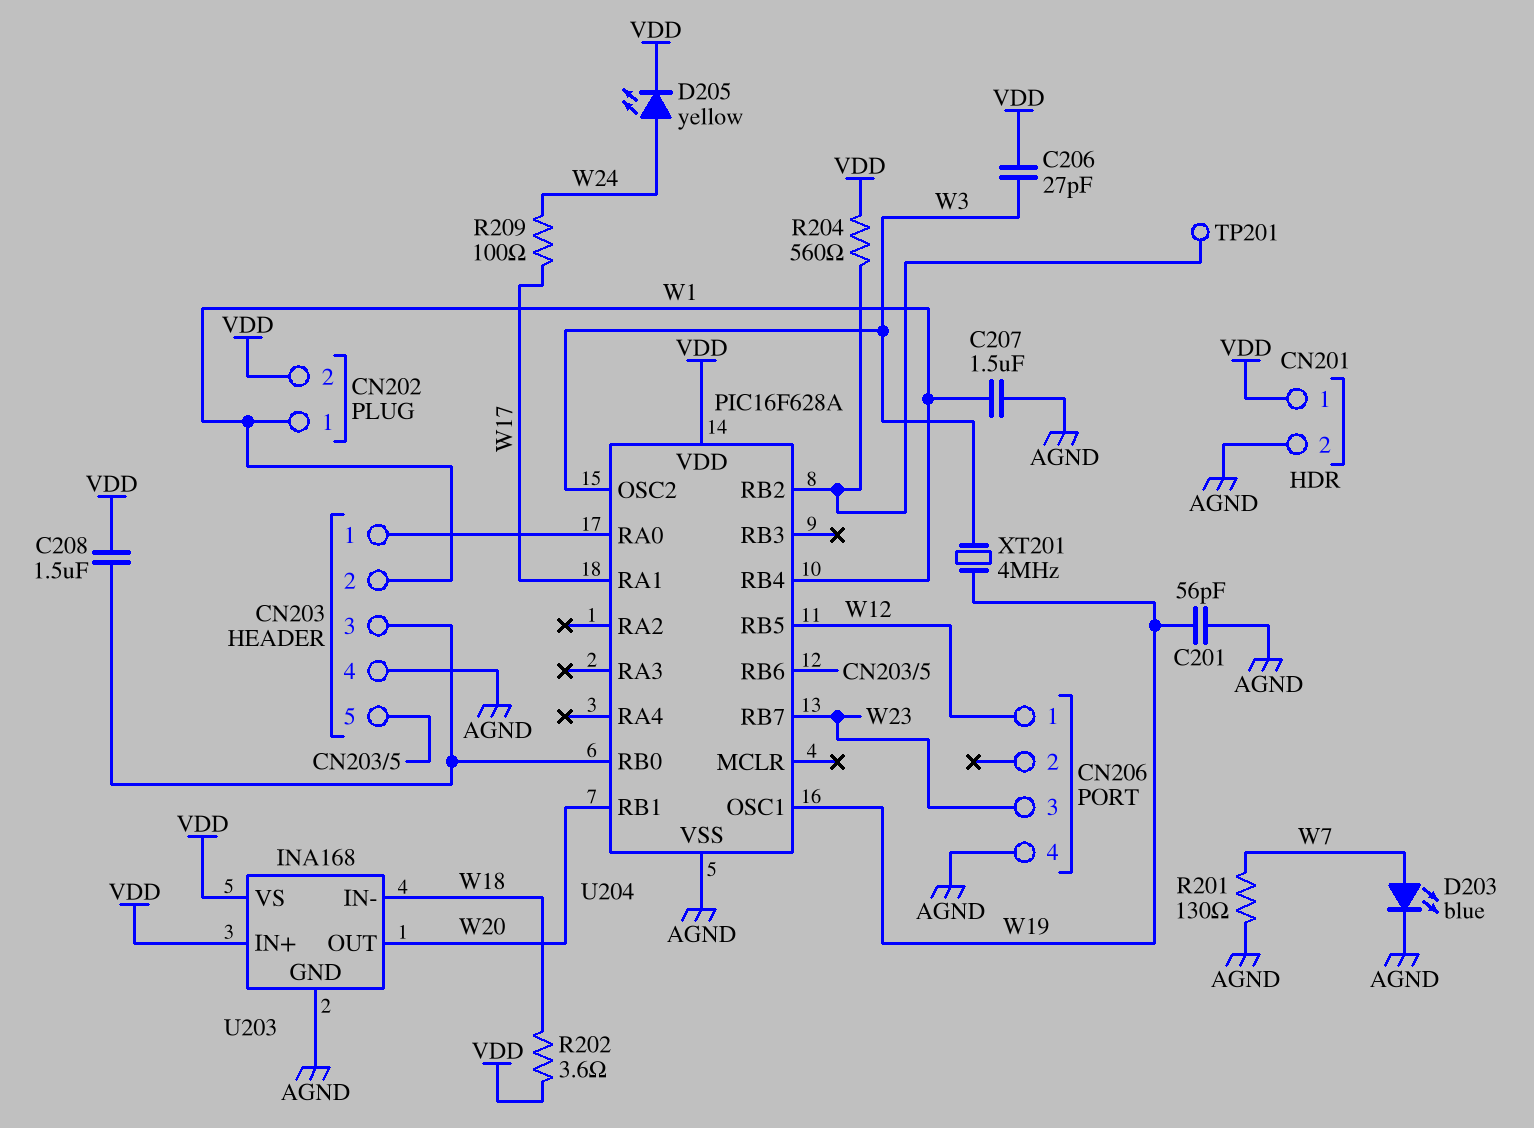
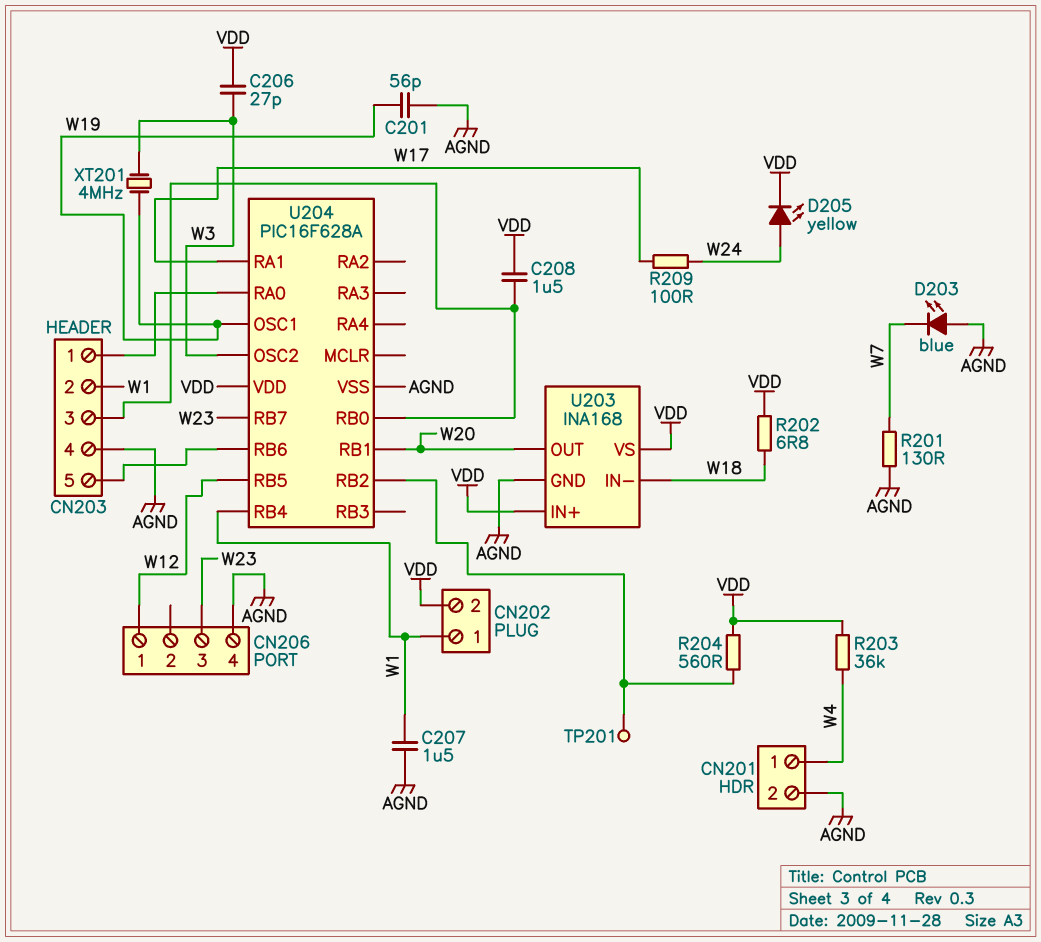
CN201 pin 1: VDD -> W4
D203: LED blue (A W7, K AGND) -> LED blue (A AGND, K W7)
R202: 3.6 (VDD, W18) -> 6.8 (VDD, W18)
R203: none -> 36k (VDD, W4)

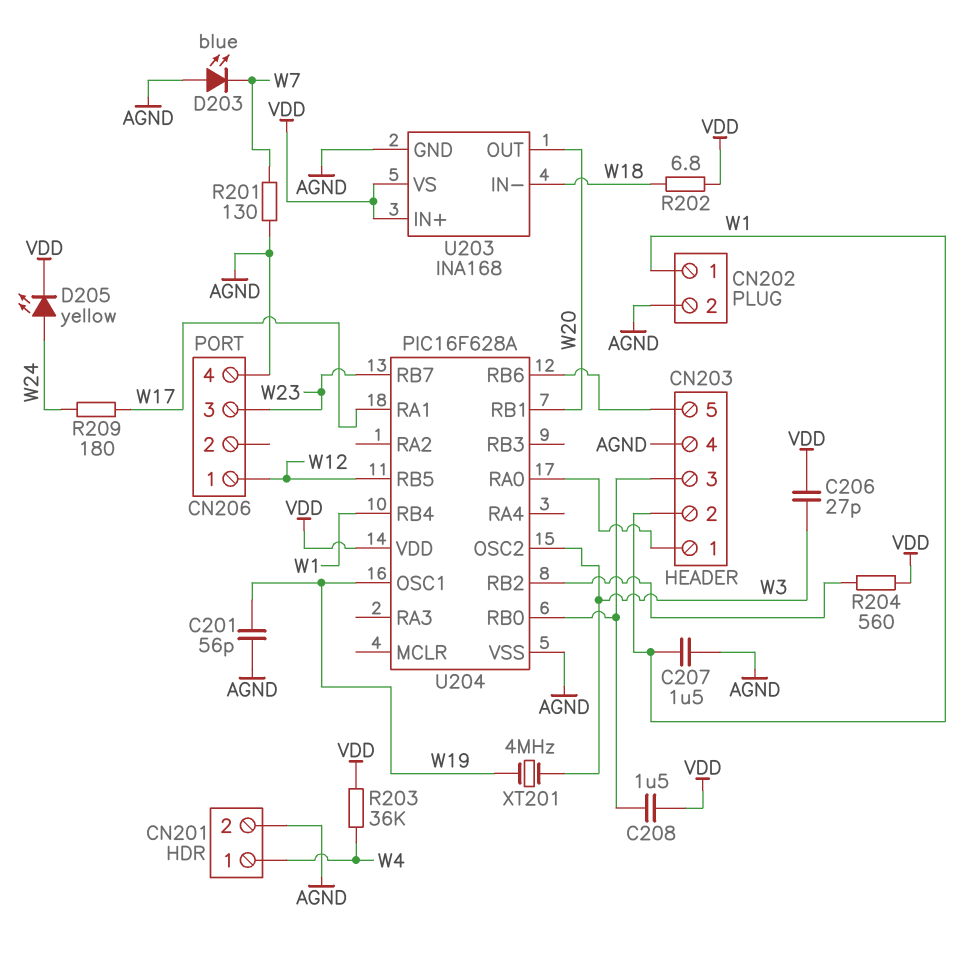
CN202 pin 2: VDD -> AGND
R209: 100 (W17, W24) -> 180 (W17, W24)
TP201: test point (U204/RB2) -> none

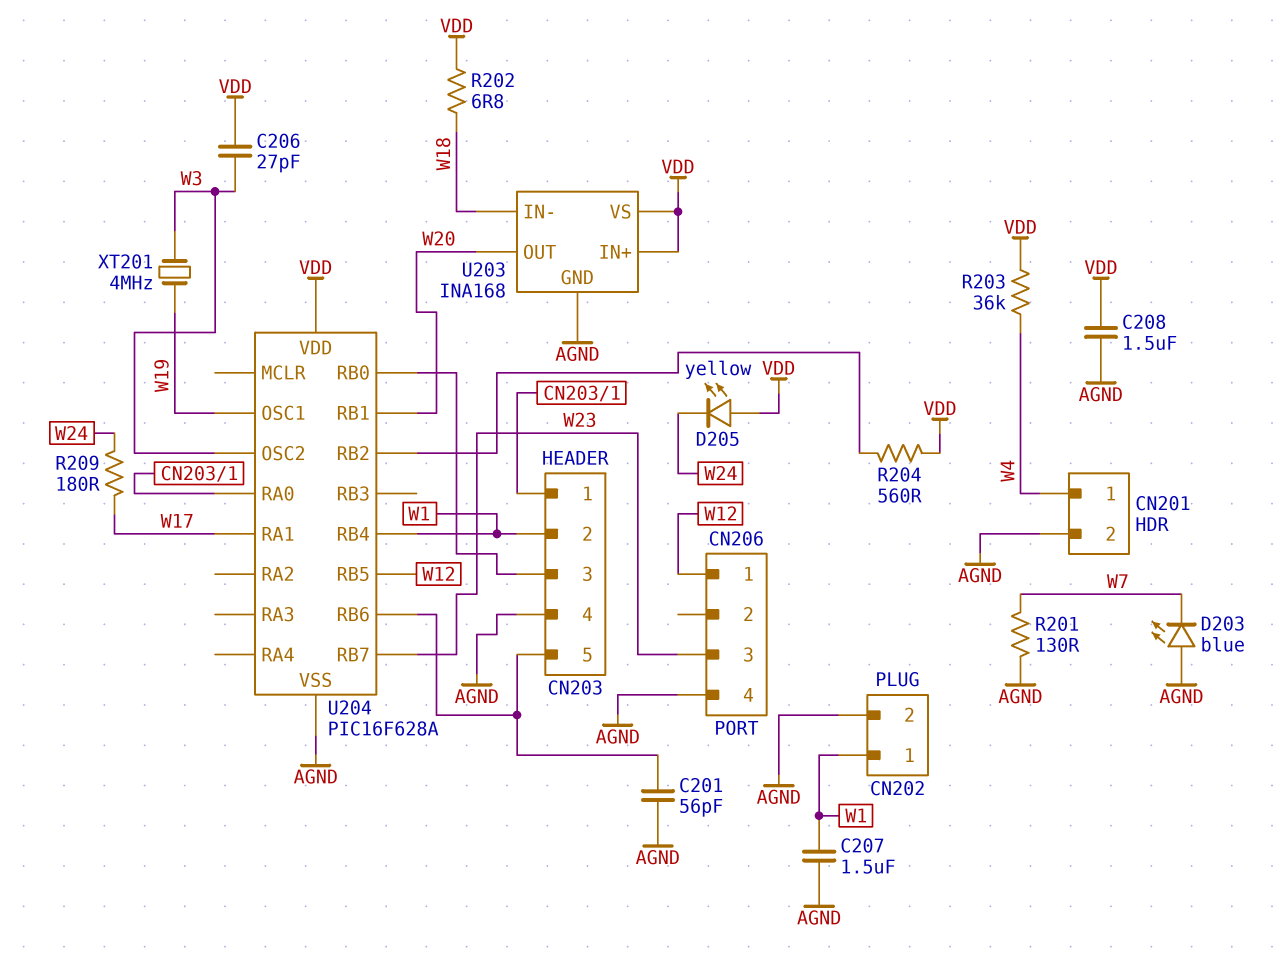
C201: 56pF (AGND, W19) -> 56pF (AGND, CN203/5)
C208: 1.5uF (CN203/3, VDD) -> 1.5uF (AGND, VDD)
D205: LED yellow (A W24, K VDD) -> LED yellow (A VDD, K W24)

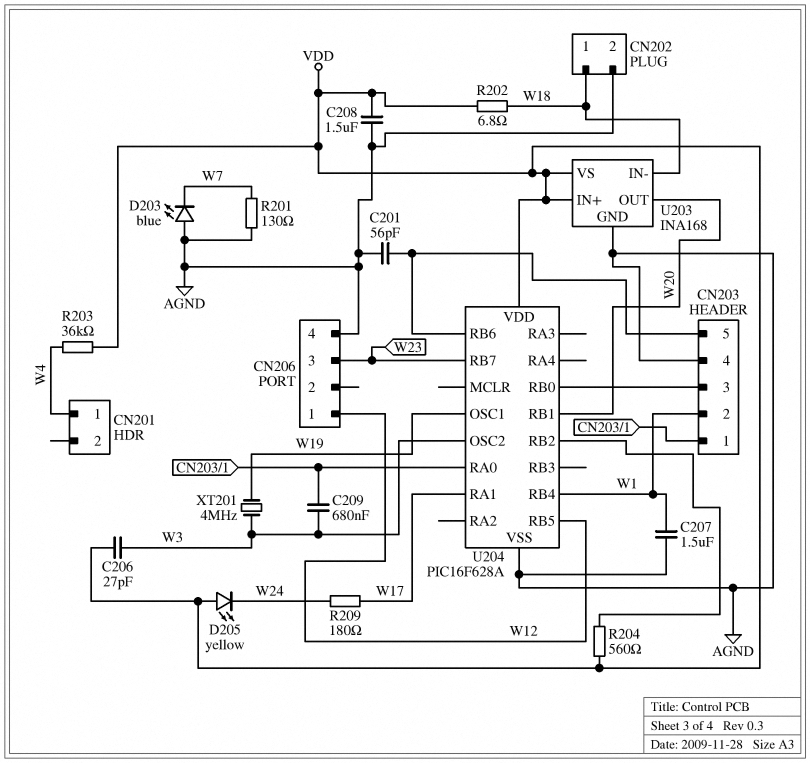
C209: none -> 680nF (CN203/1, W3)
CN201 pin 2: AGND -> none
CN202 pin 1: W1 -> W18

